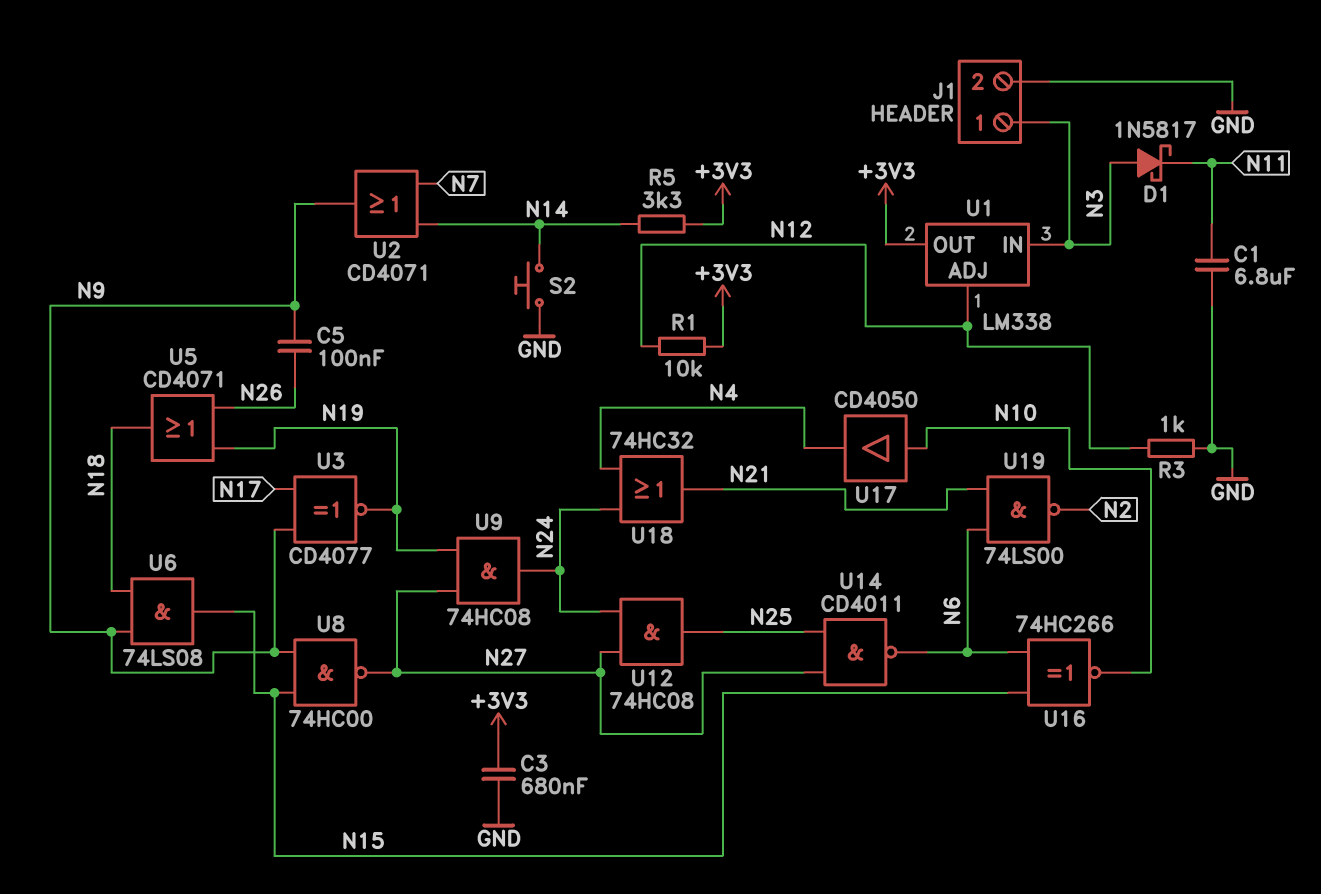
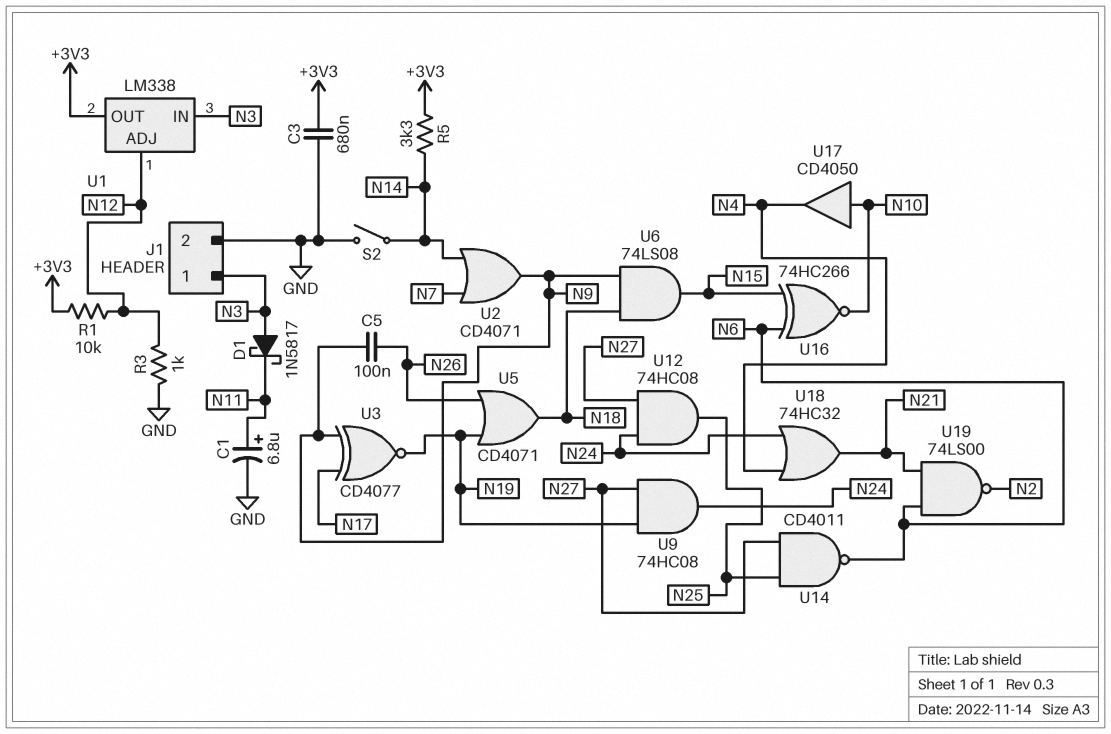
C1: 6.8uF (GND, N11) -> 6.8uF (plus N11, minus GND)
S2: button (GND, N14) -> switch (GND, N14)
U8: NAND 74HC00 (in N9, in N15, out N27) -> none

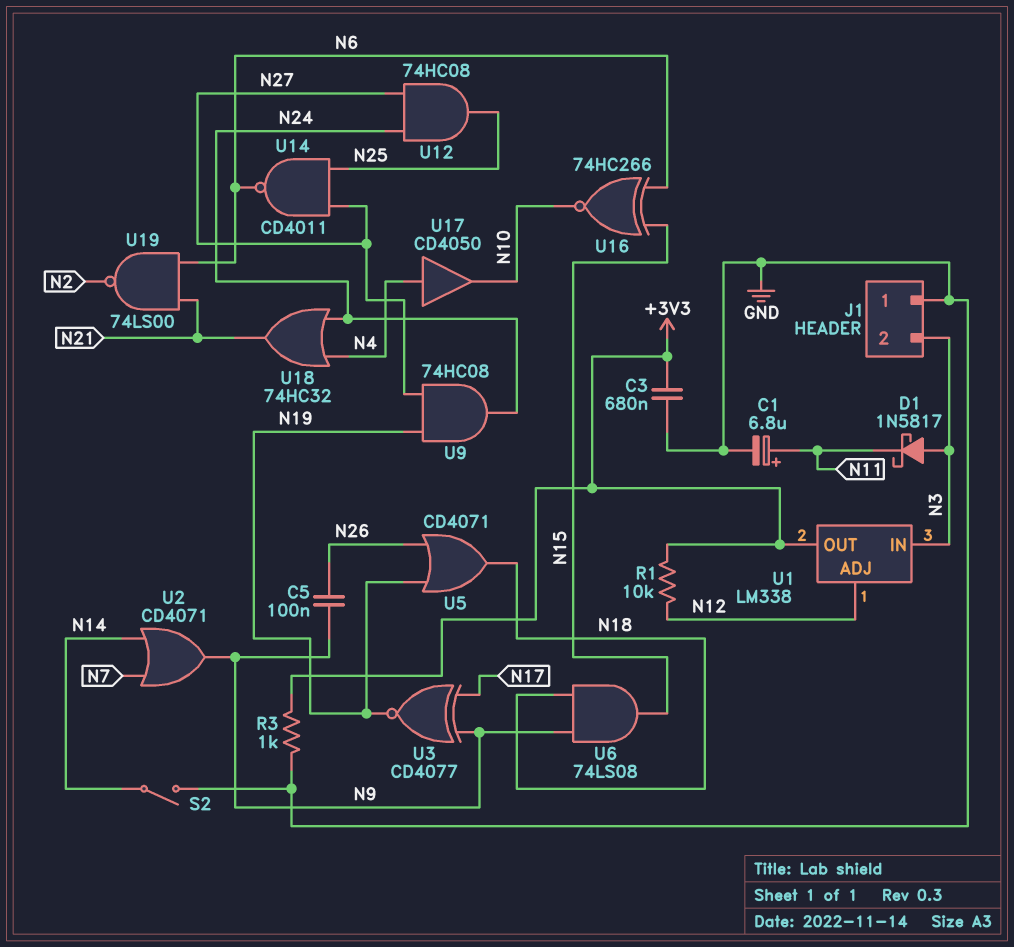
J1 pin 1: N3 -> GND
J1 pin 2: GND -> N3
R3: 1k (GND, N12) -> 1k (+3V3, GND)
R5: 3.3k (+3V3, N14) -> none
U17: buffer CD4050 (in N10, out N4) -> buffer CD4050 (in N4, out N10)

